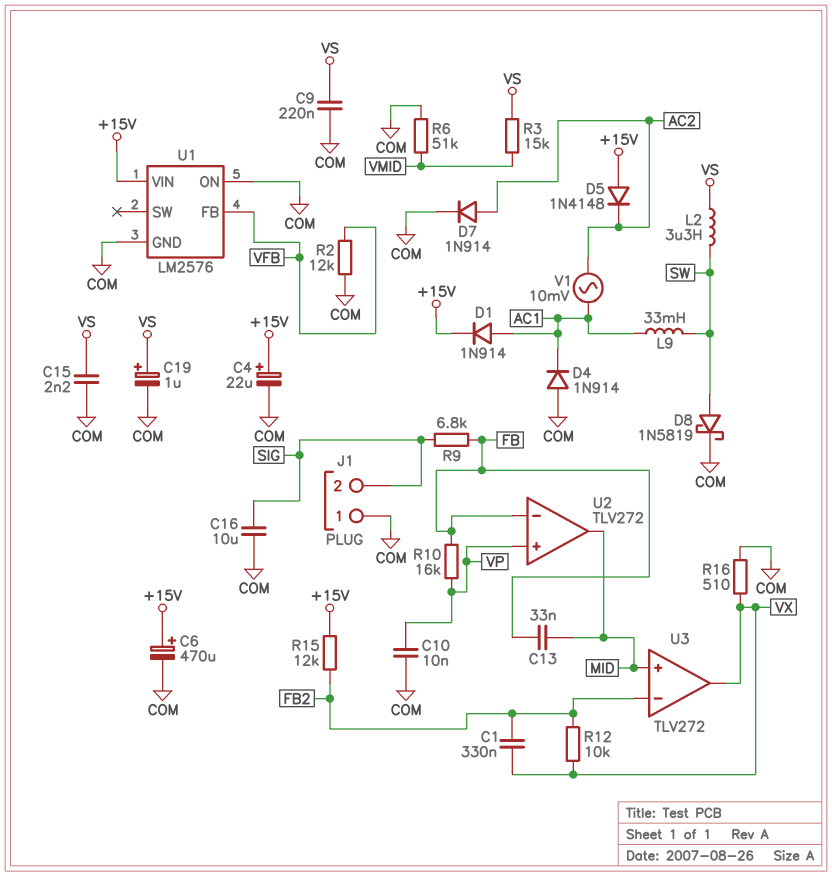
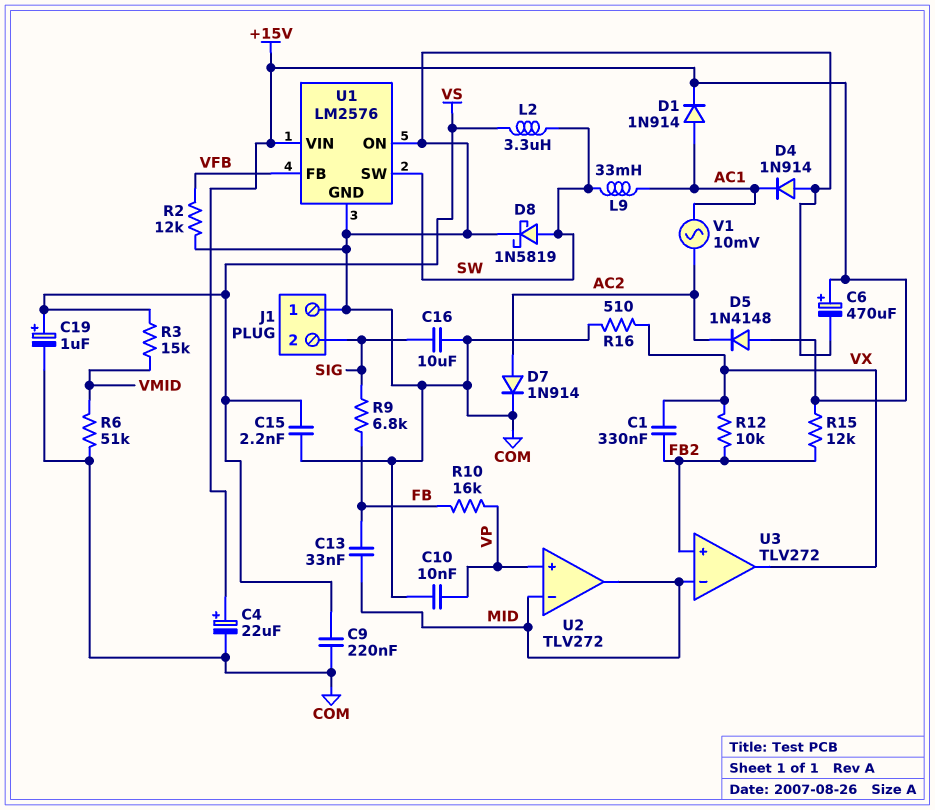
U1 pin SW: none -> SW
U2 pin in-: FB -> MID
U3 pin in+: MID -> FB2
U3 pin in-: FB2 -> MID

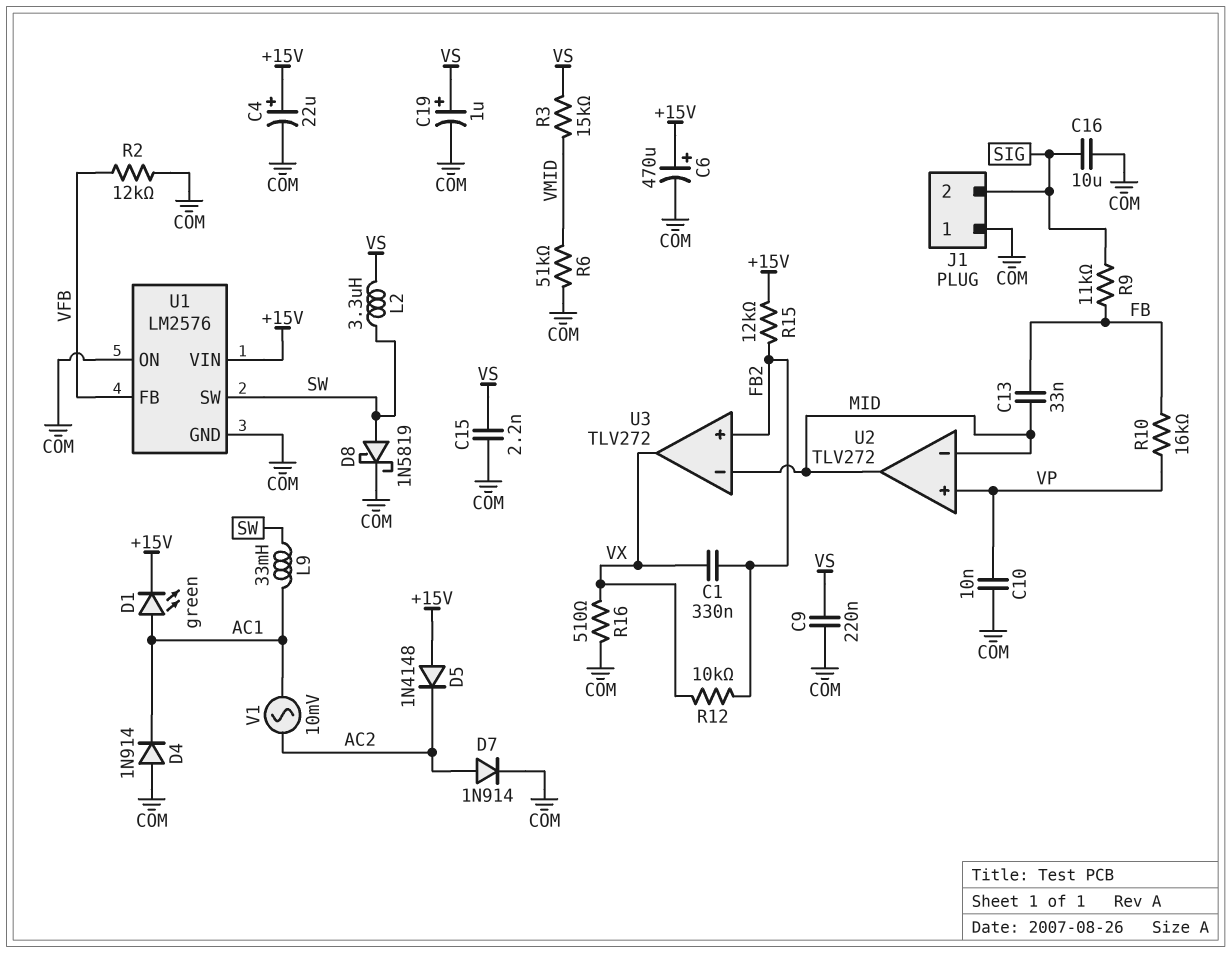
D1: diode 1N914 (A AC1, K +15V) -> LED green (A AC1, K +15V)
R9: 6.8k (FB, SIG) -> 11k (FB, SIG)

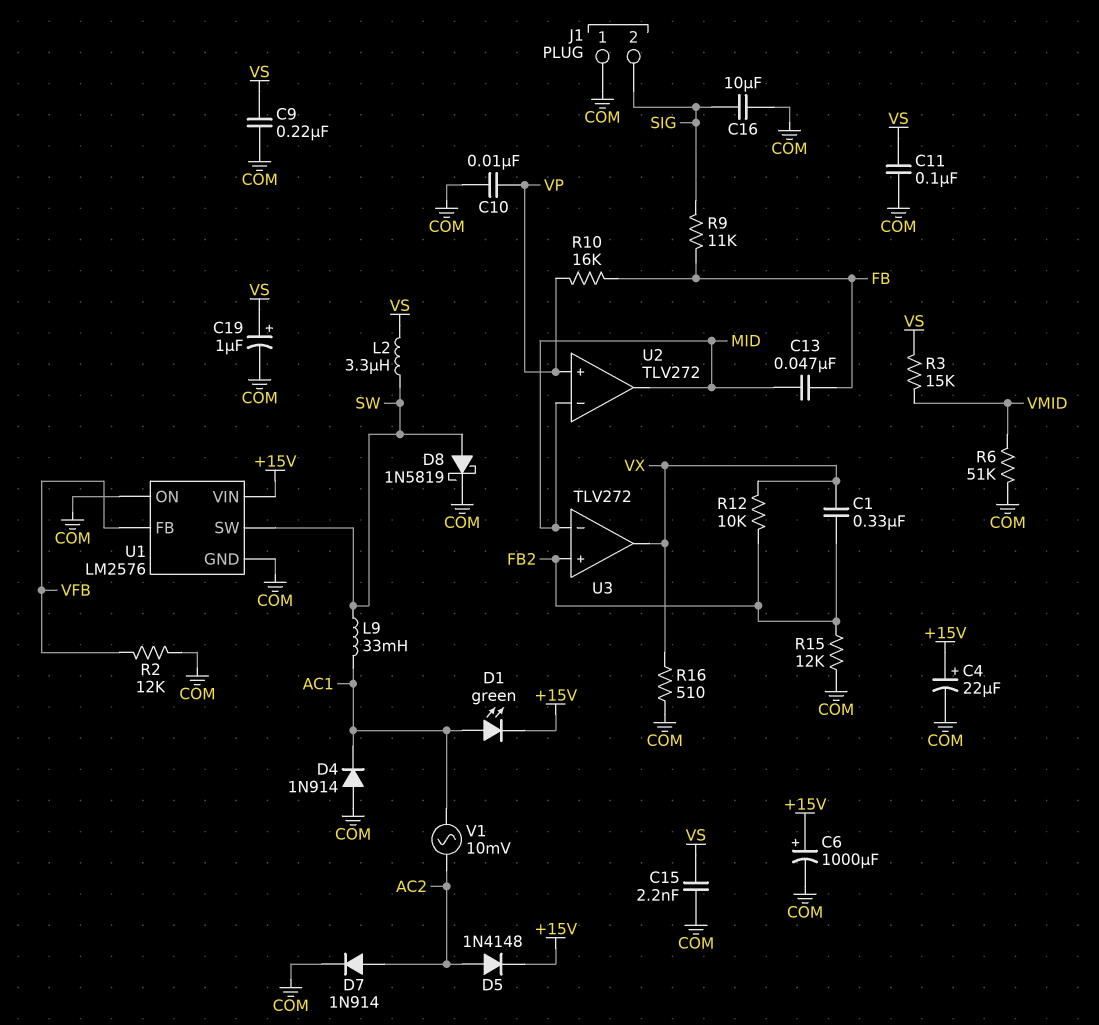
C6: 470uF (plus +15V, minus COM) -> 1000uF (plus +15V, minus COM)
C11: none -> 100nF (COM, VS)
C13: 33nF (FB, MID) -> 47nF (FB, MID)
D5: diode 1N4148 (A +15V, K AC2) -> diode 1N4148 (A AC2, K +15V)
R15: 12k (+15V, FB2) -> 12k (COM, FB2)

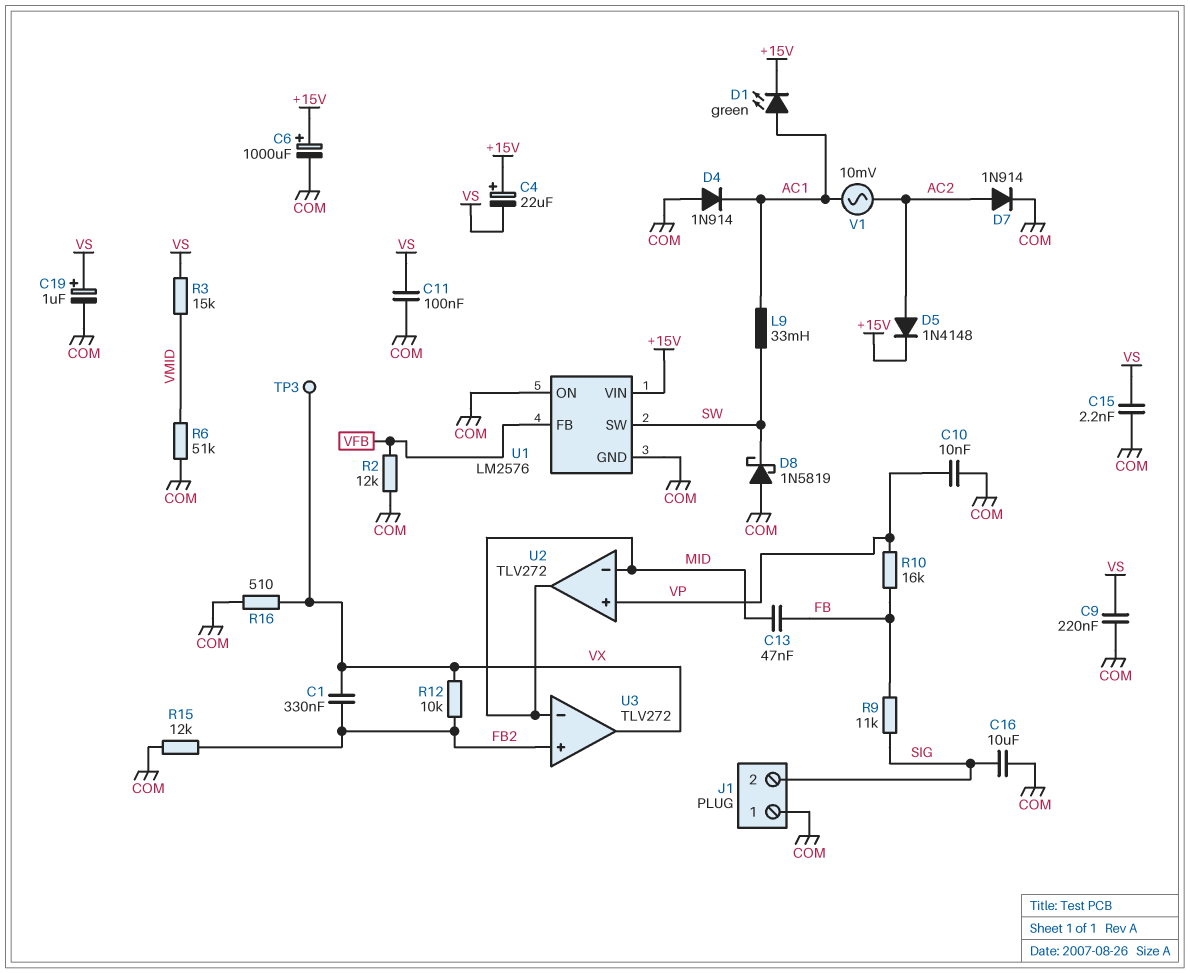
C4: 22uF (plus +15V, minus COM) -> 22uF (plus +15V, minus VS)
D8: schottky 1N5819 (A SW, K COM) -> schottky 1N5819 (A COM, K SW)
L2: 3.3uH (SW, VS) -> none
TP3: none -> test point (VX)

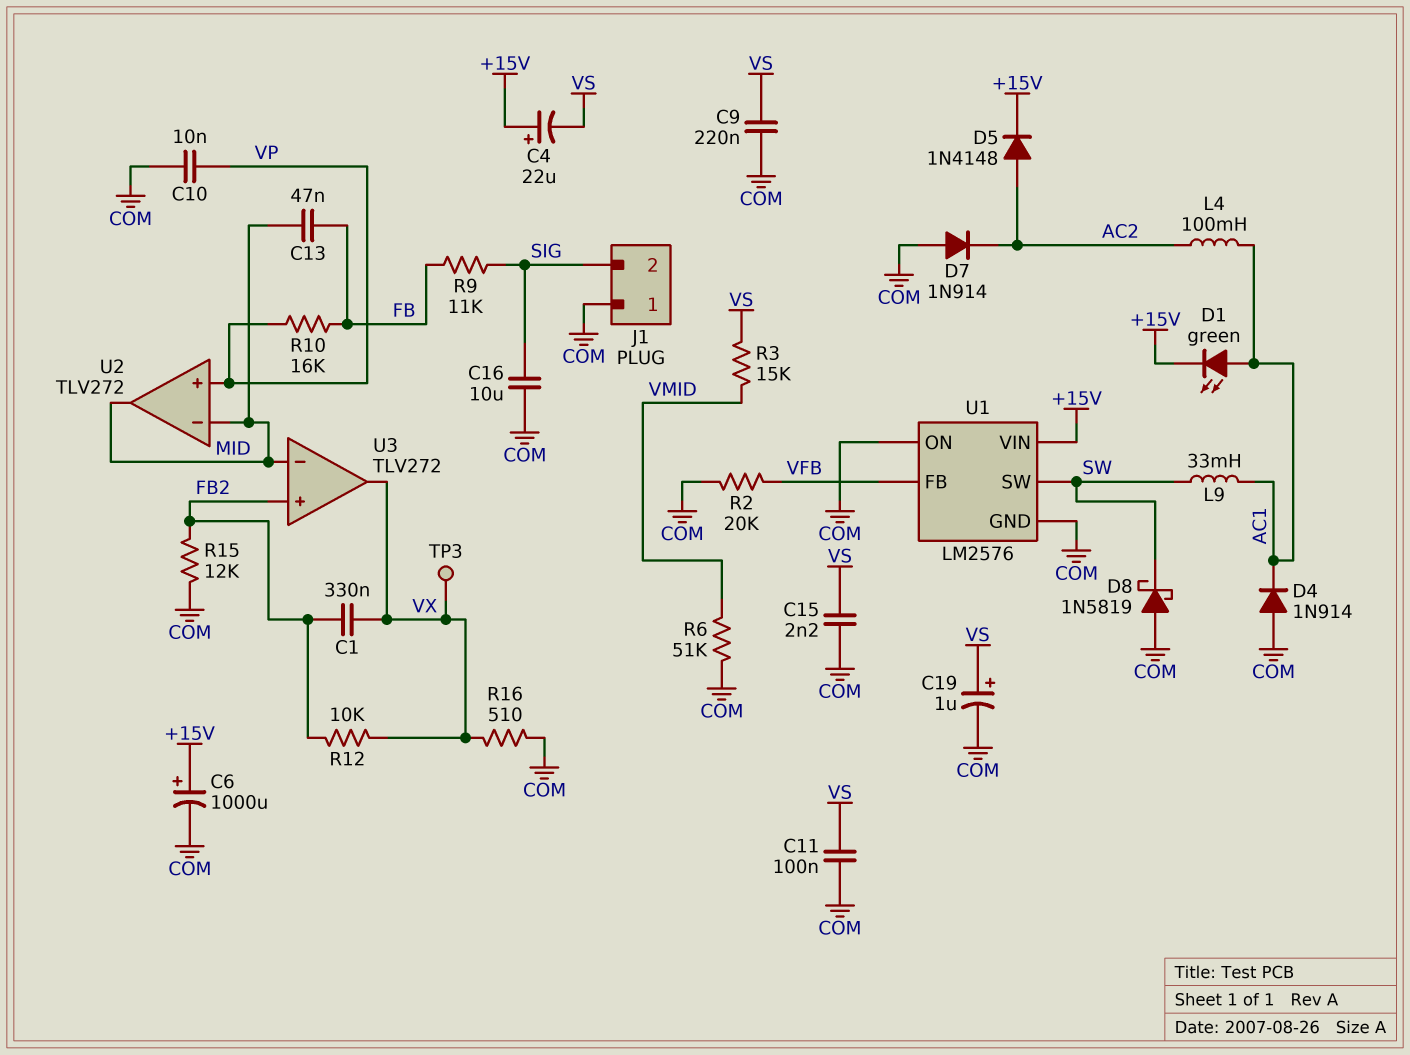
D7: diode 1N914 (A AC2, K COM) -> diode 1N914 (A COM, K AC2)
L4: none -> 100mH (AC1, AC2)
R2: 12k (COM, VFB) -> 20k (COM, VFB)
V1: AC 10mV (AC1, AC2) -> none

